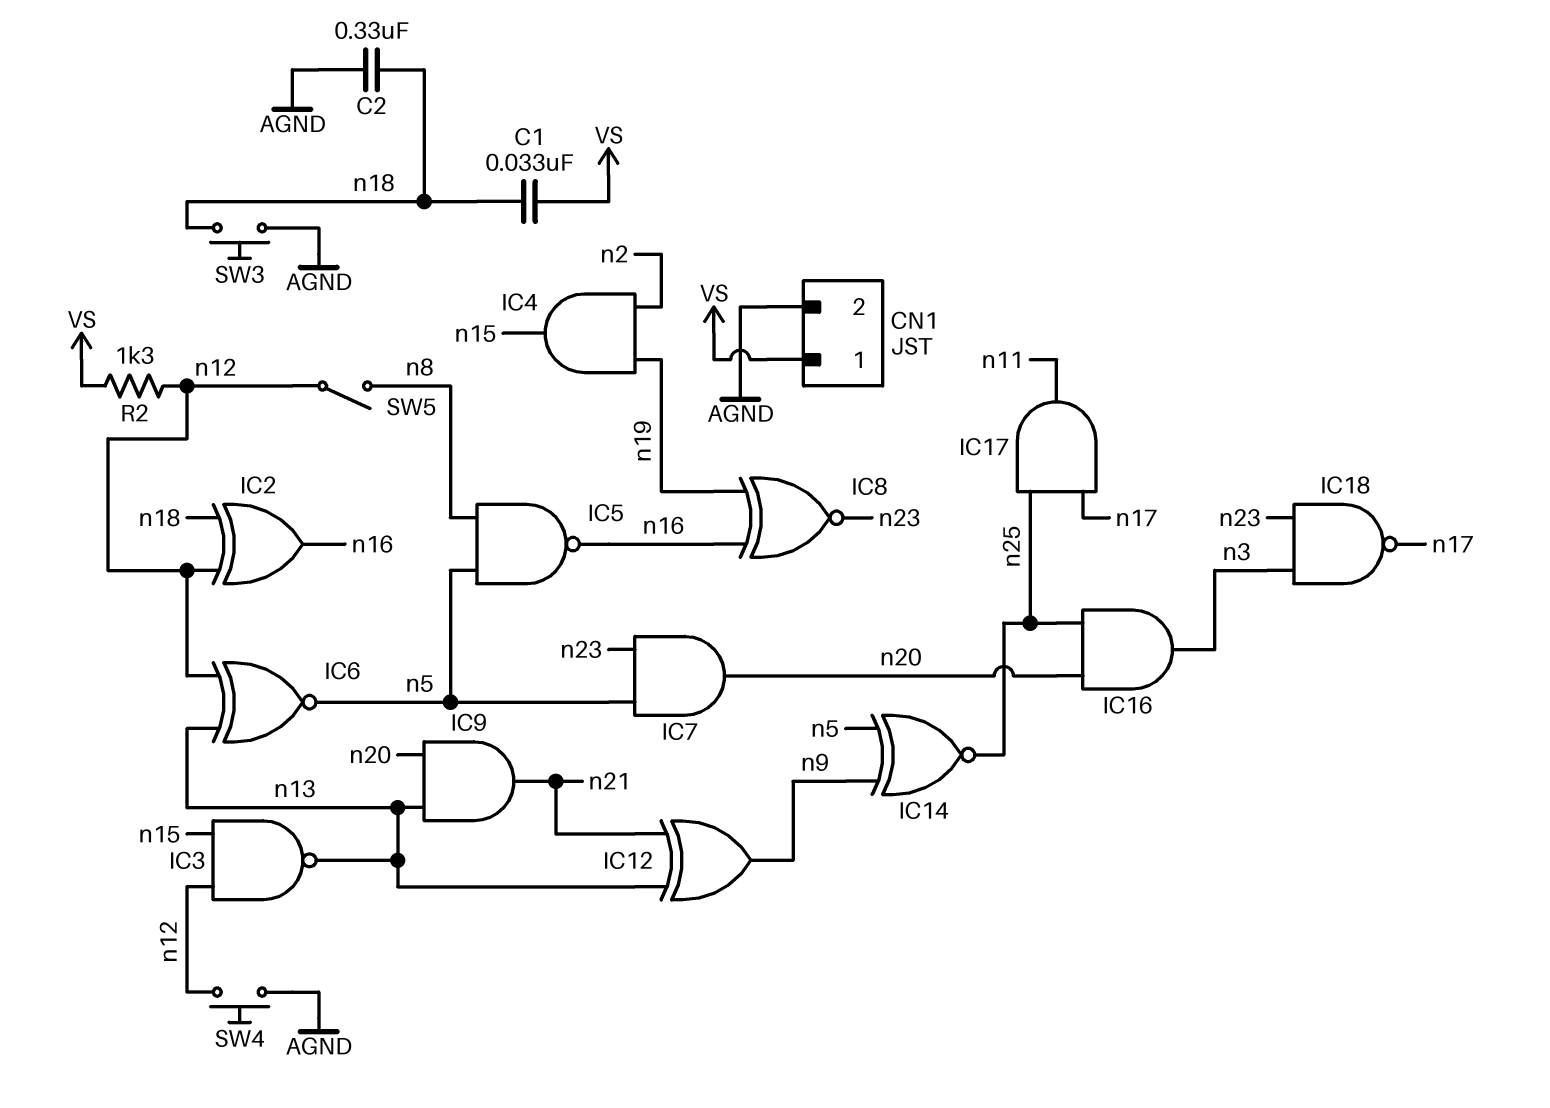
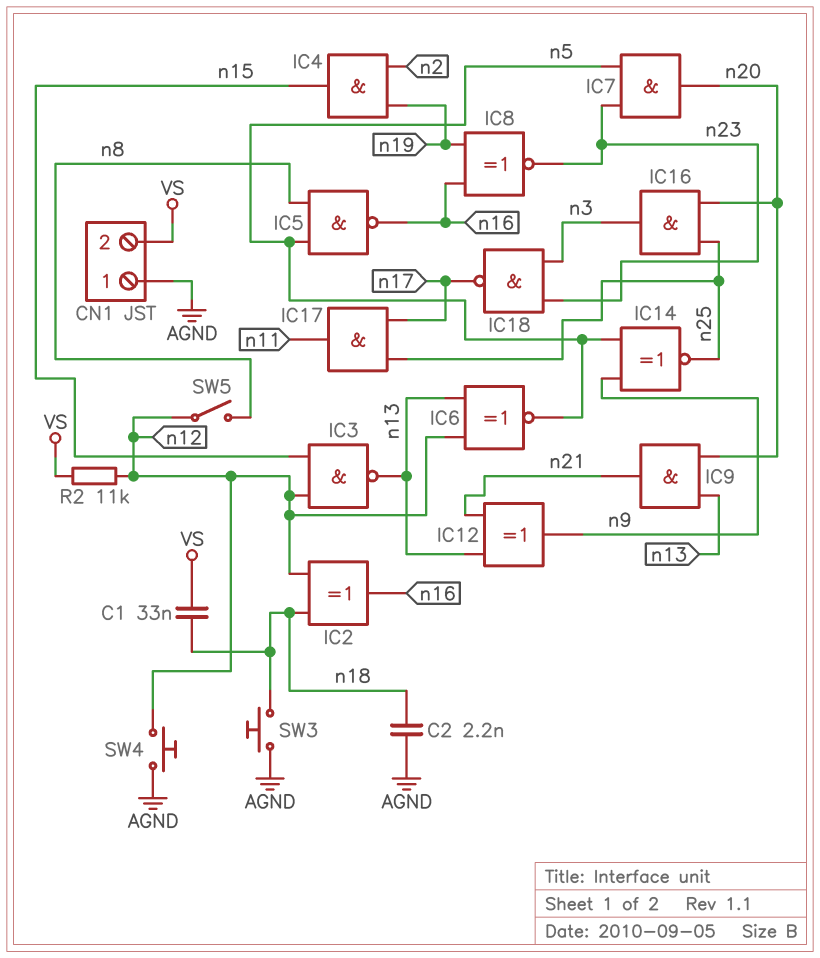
C2: 330nF (AGND, n18) -> 2.2nF (AGND, n18)
CN1 pin 1: VS -> AGND
CN1 pin 2: AGND -> VS
R2: 1.3k (VS, n12) -> 11k (VS, n12)

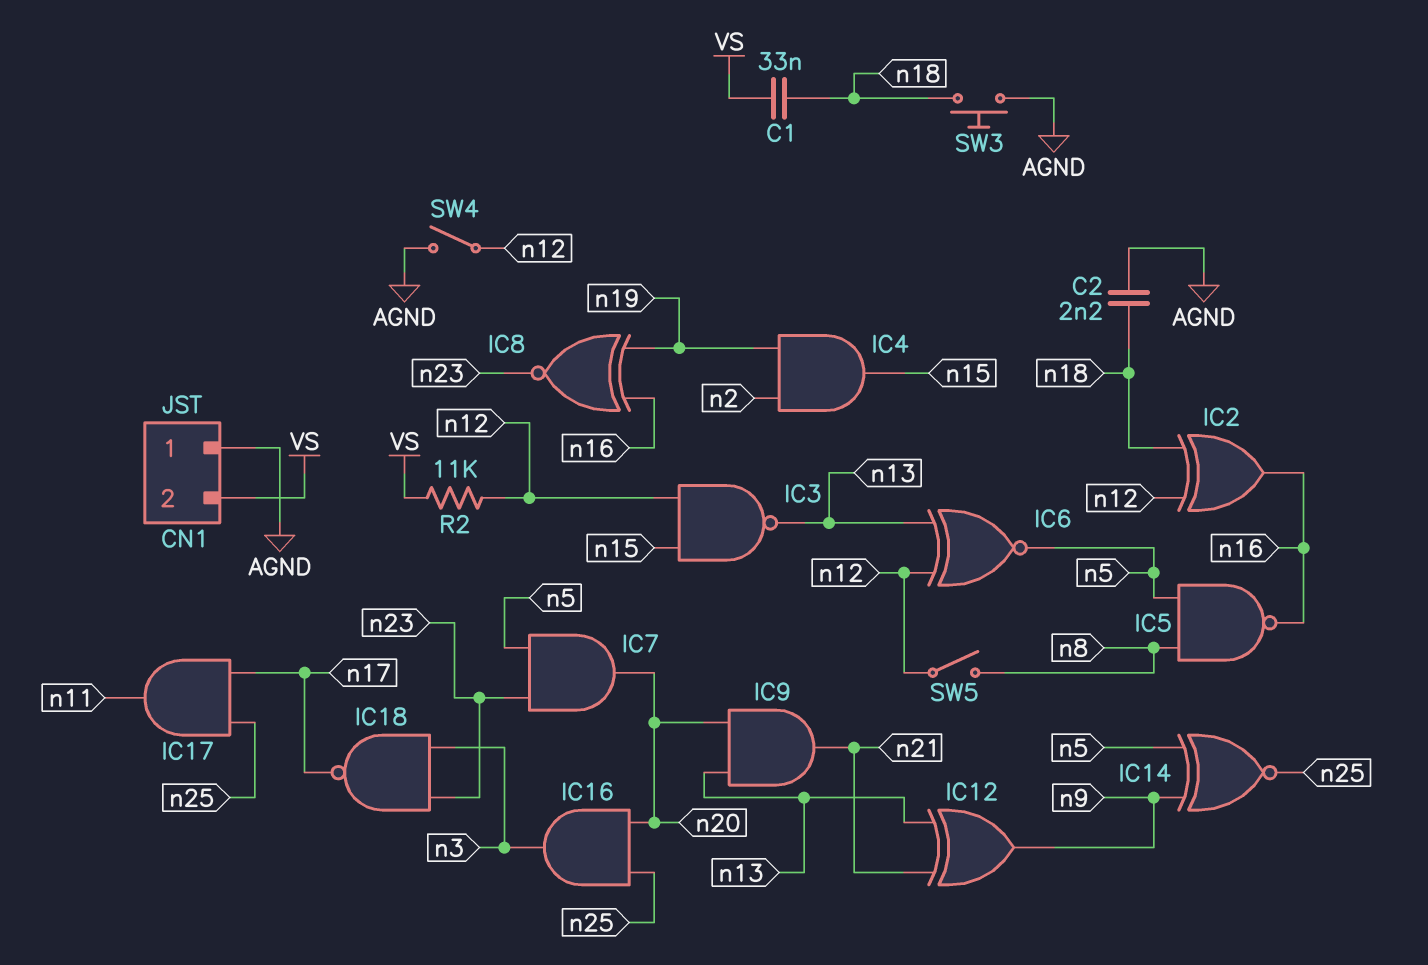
SW4: button (AGND, n12) -> switch (AGND, n12)

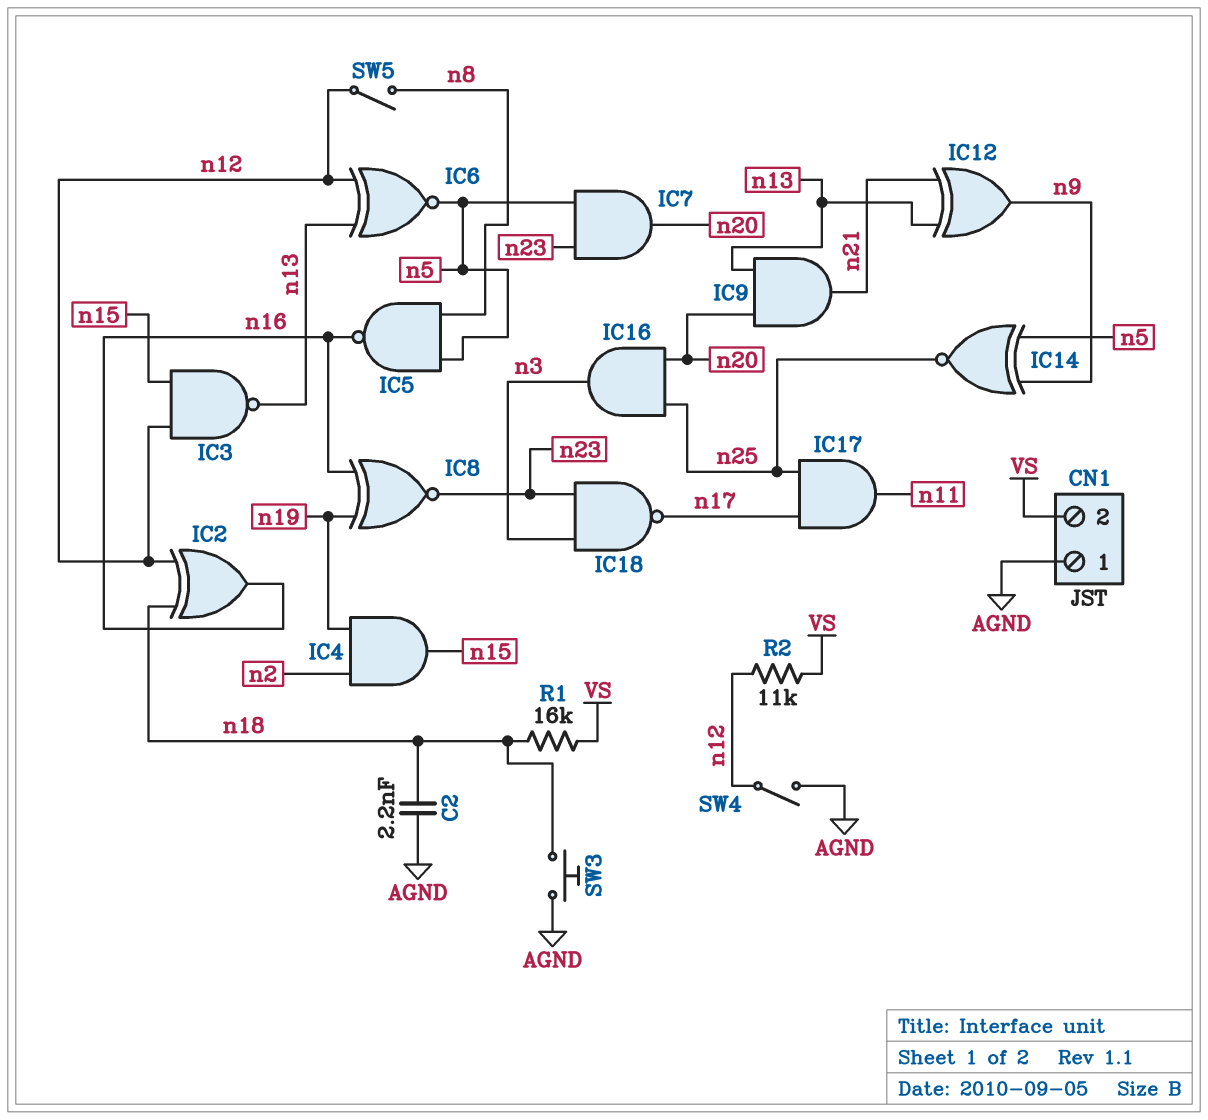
C1: 33nF (VS, n18) -> none
R1: none -> 16k (VS, n18)

